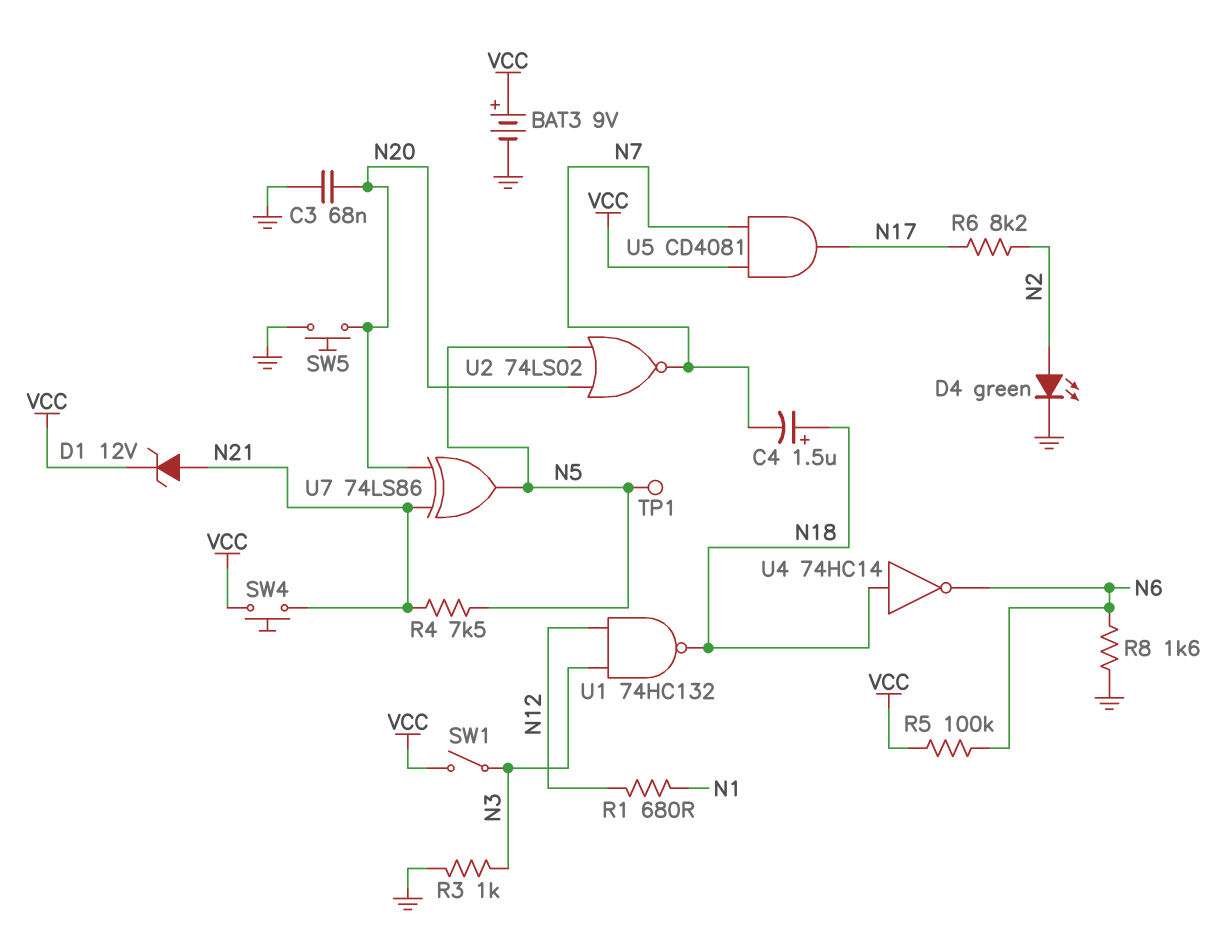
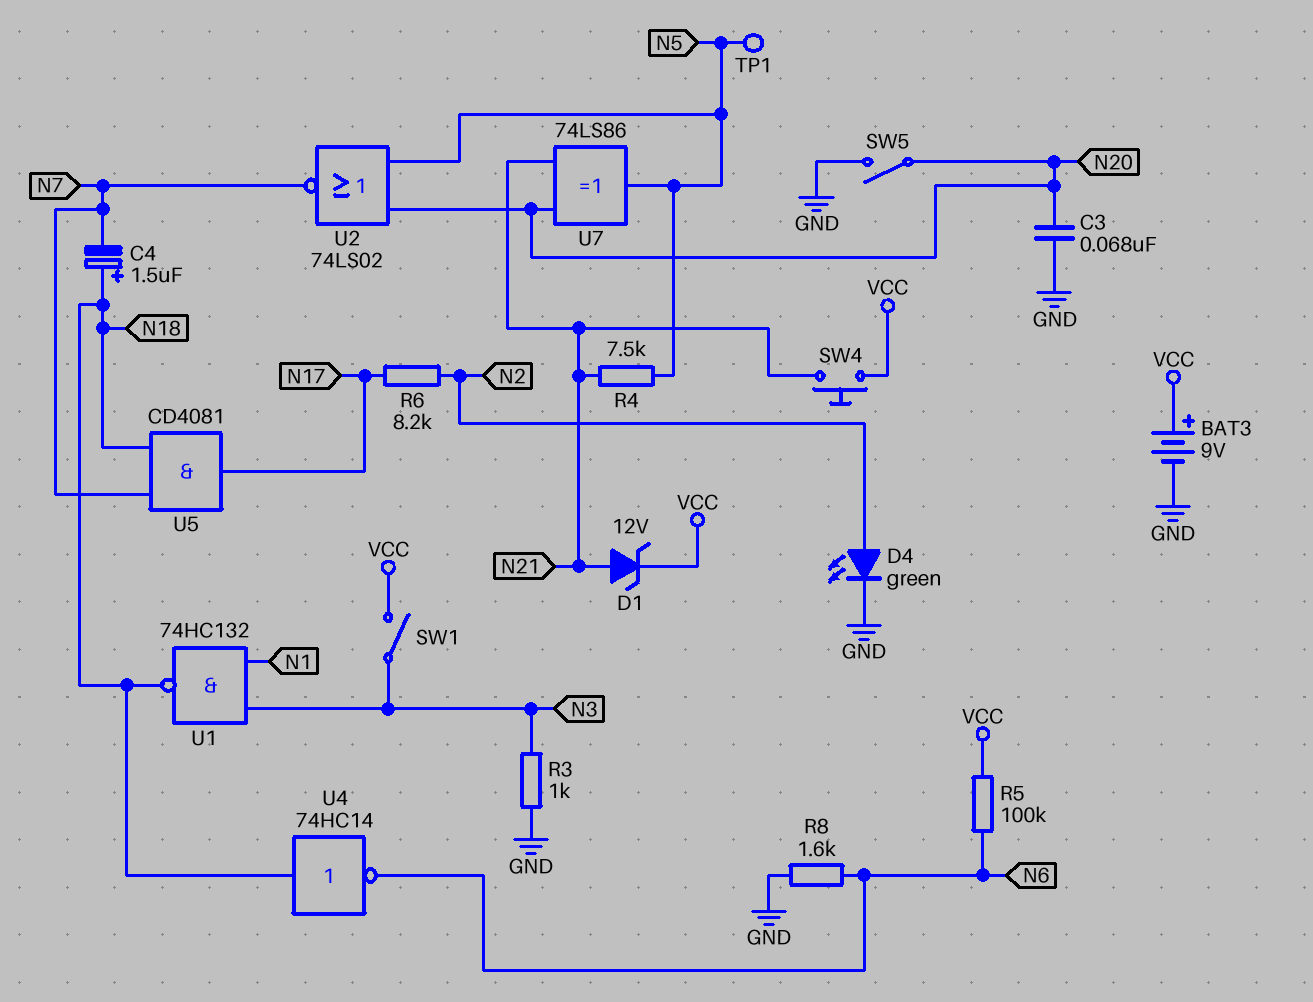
R1: 680 (N1, N12) -> none
SW5: button (GND, N20) -> switch (GND, N20)
U1: NAND 74HC132 (in N3, in N12, out N18) -> NAND 74HC132 (in N1, in N3, out N18)
U5: AND CD4081 (in N7, in VCC, out N17) -> AND CD4081 (in N7, in N18, out N17)

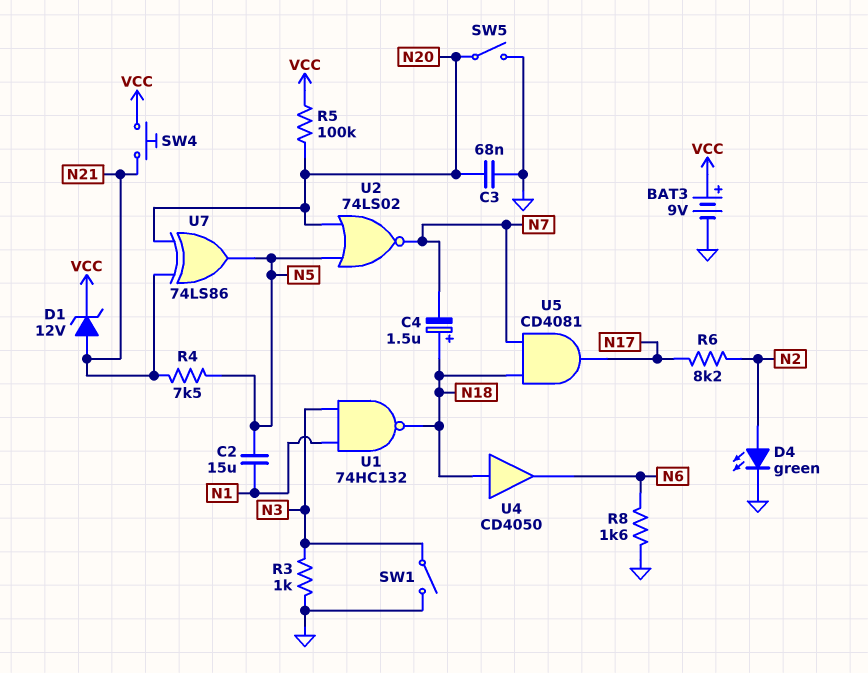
C2: none -> 15uF (N1, N5)
R5: 100k (N6, VCC) -> 100k (N20, VCC)
SW1: switch (N3, VCC) -> switch (GND, N3)
TP1: test point (N5) -> none
U4: NOT 74HC14 (in N18, out N6) -> buffer CD4050 (in N18, out N6)

